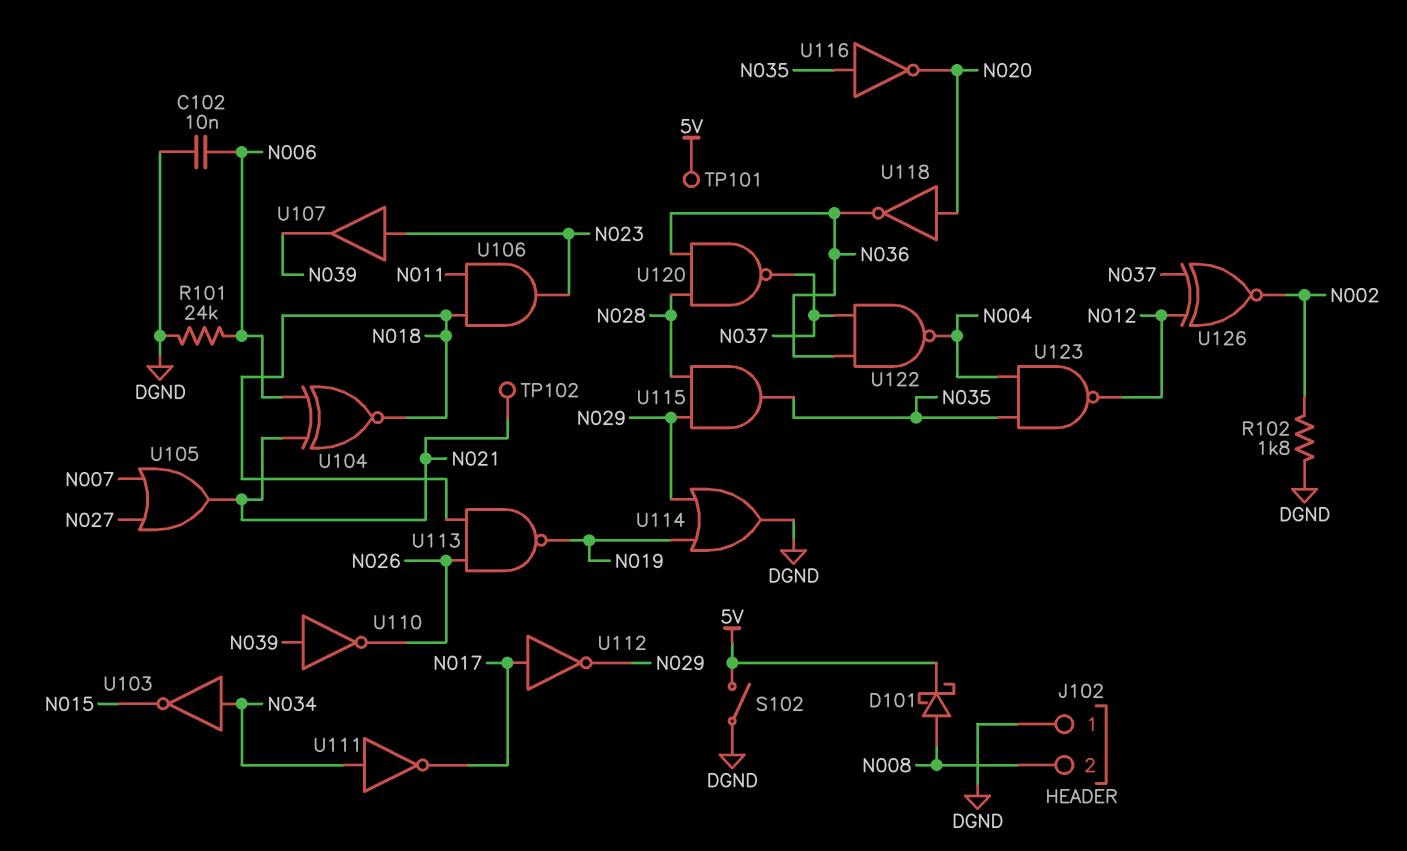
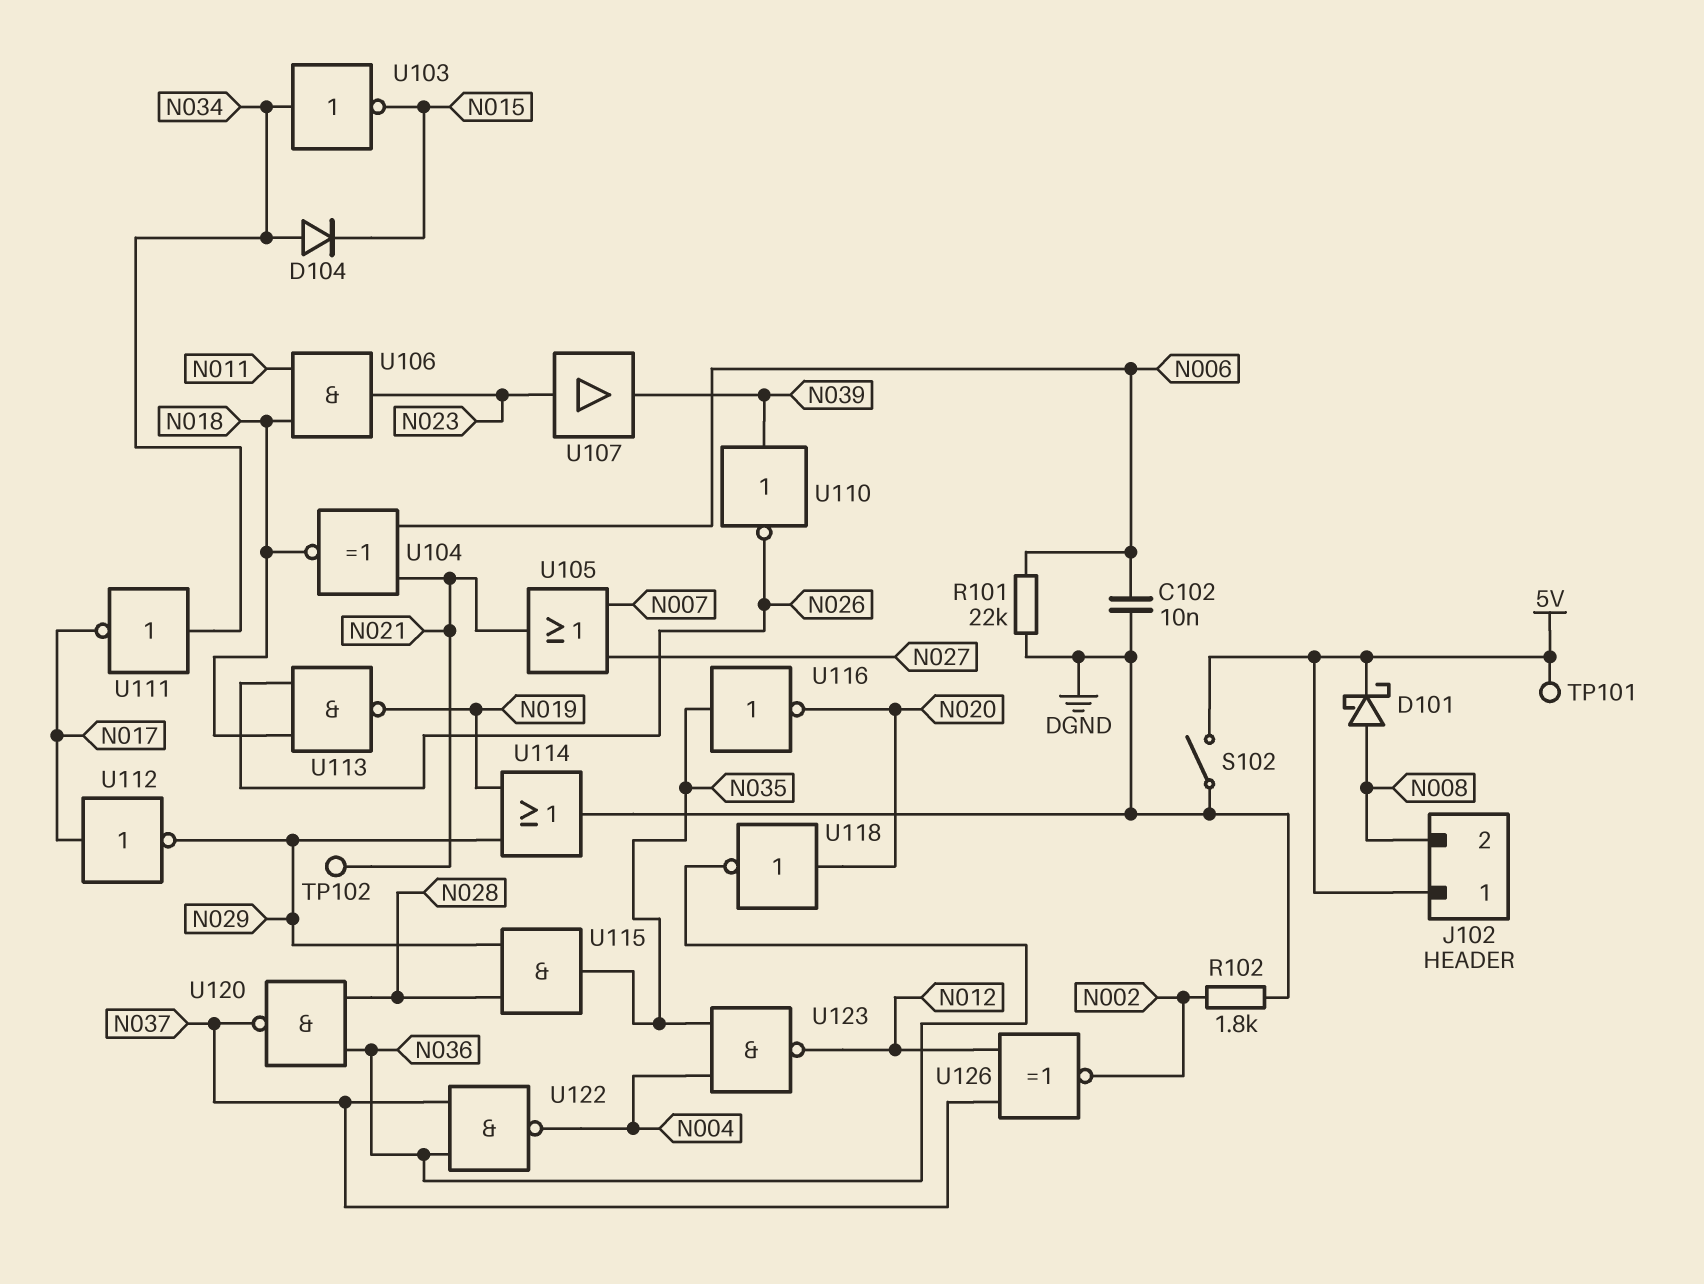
D104: none -> diode (A N034, K N015)
J102 pin 1: DGND -> 5V
R101: 24k (DGND, N006) -> 22k (DGND, N006)

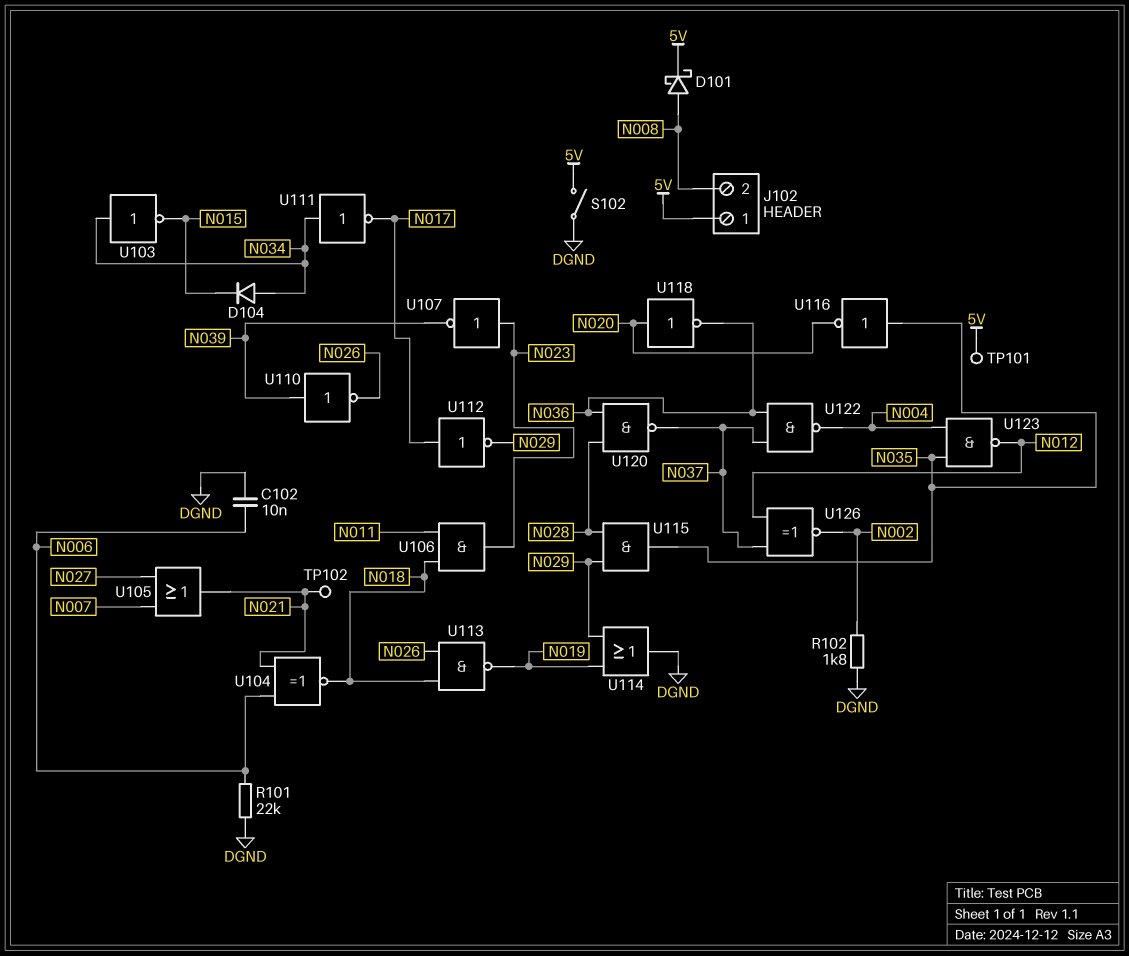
U107: buffer (in N023, out N039) -> NOT (in N023, out N039)

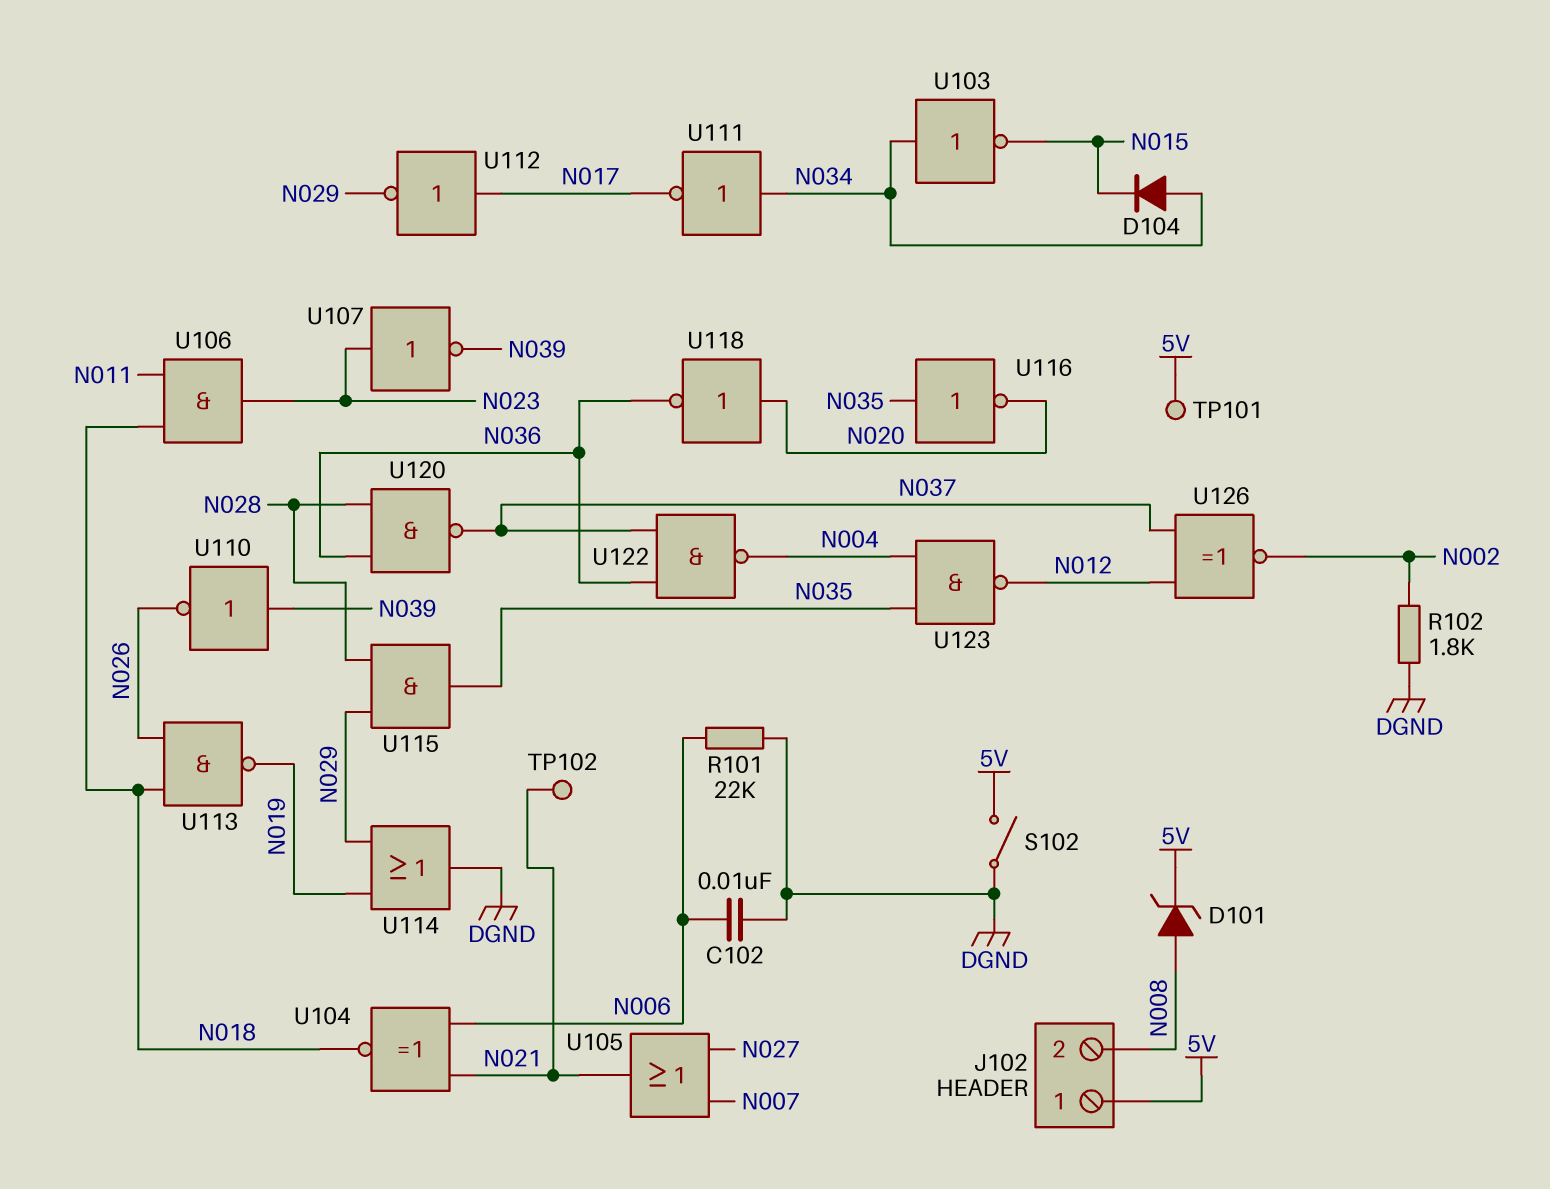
D101: schottky (A N008, K 5V) -> zener (A N008, K 5V)

